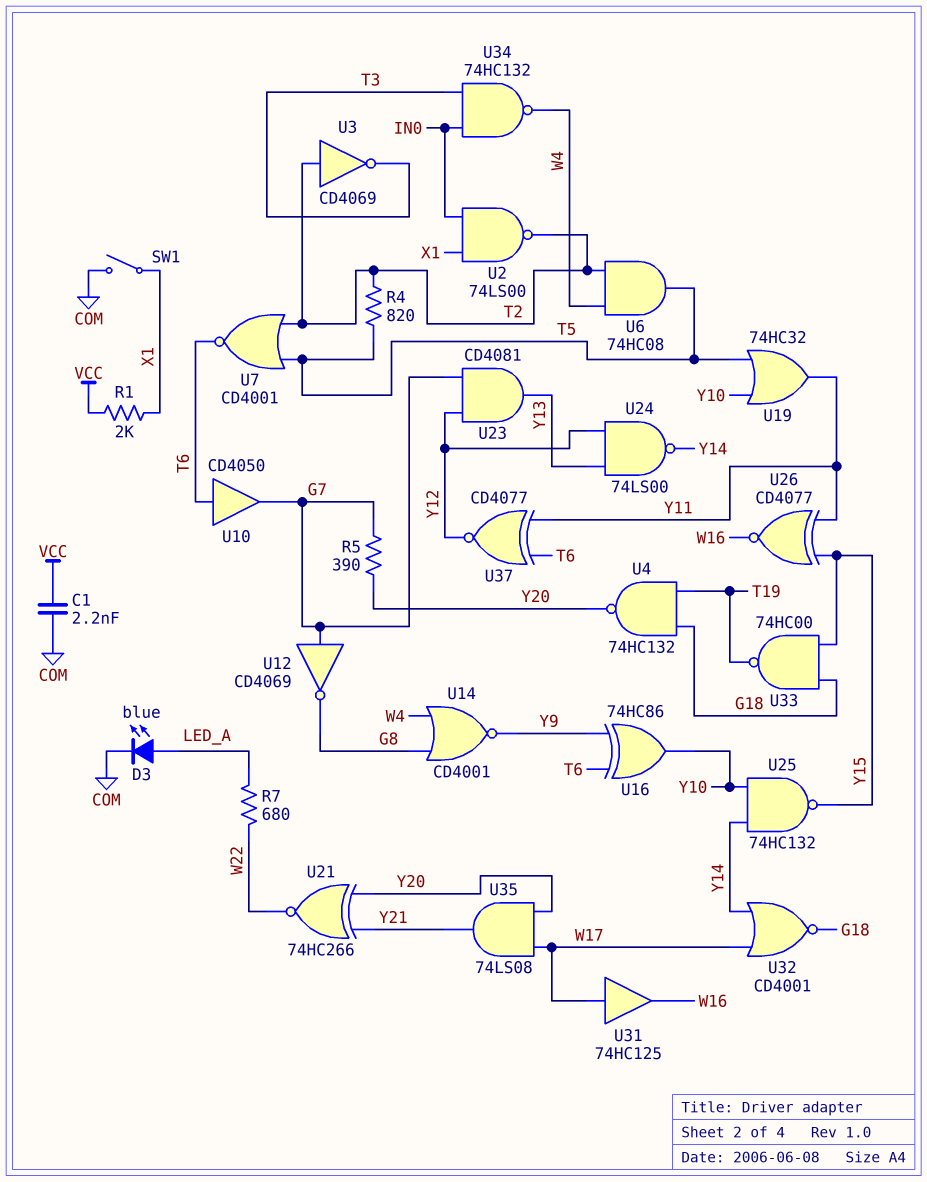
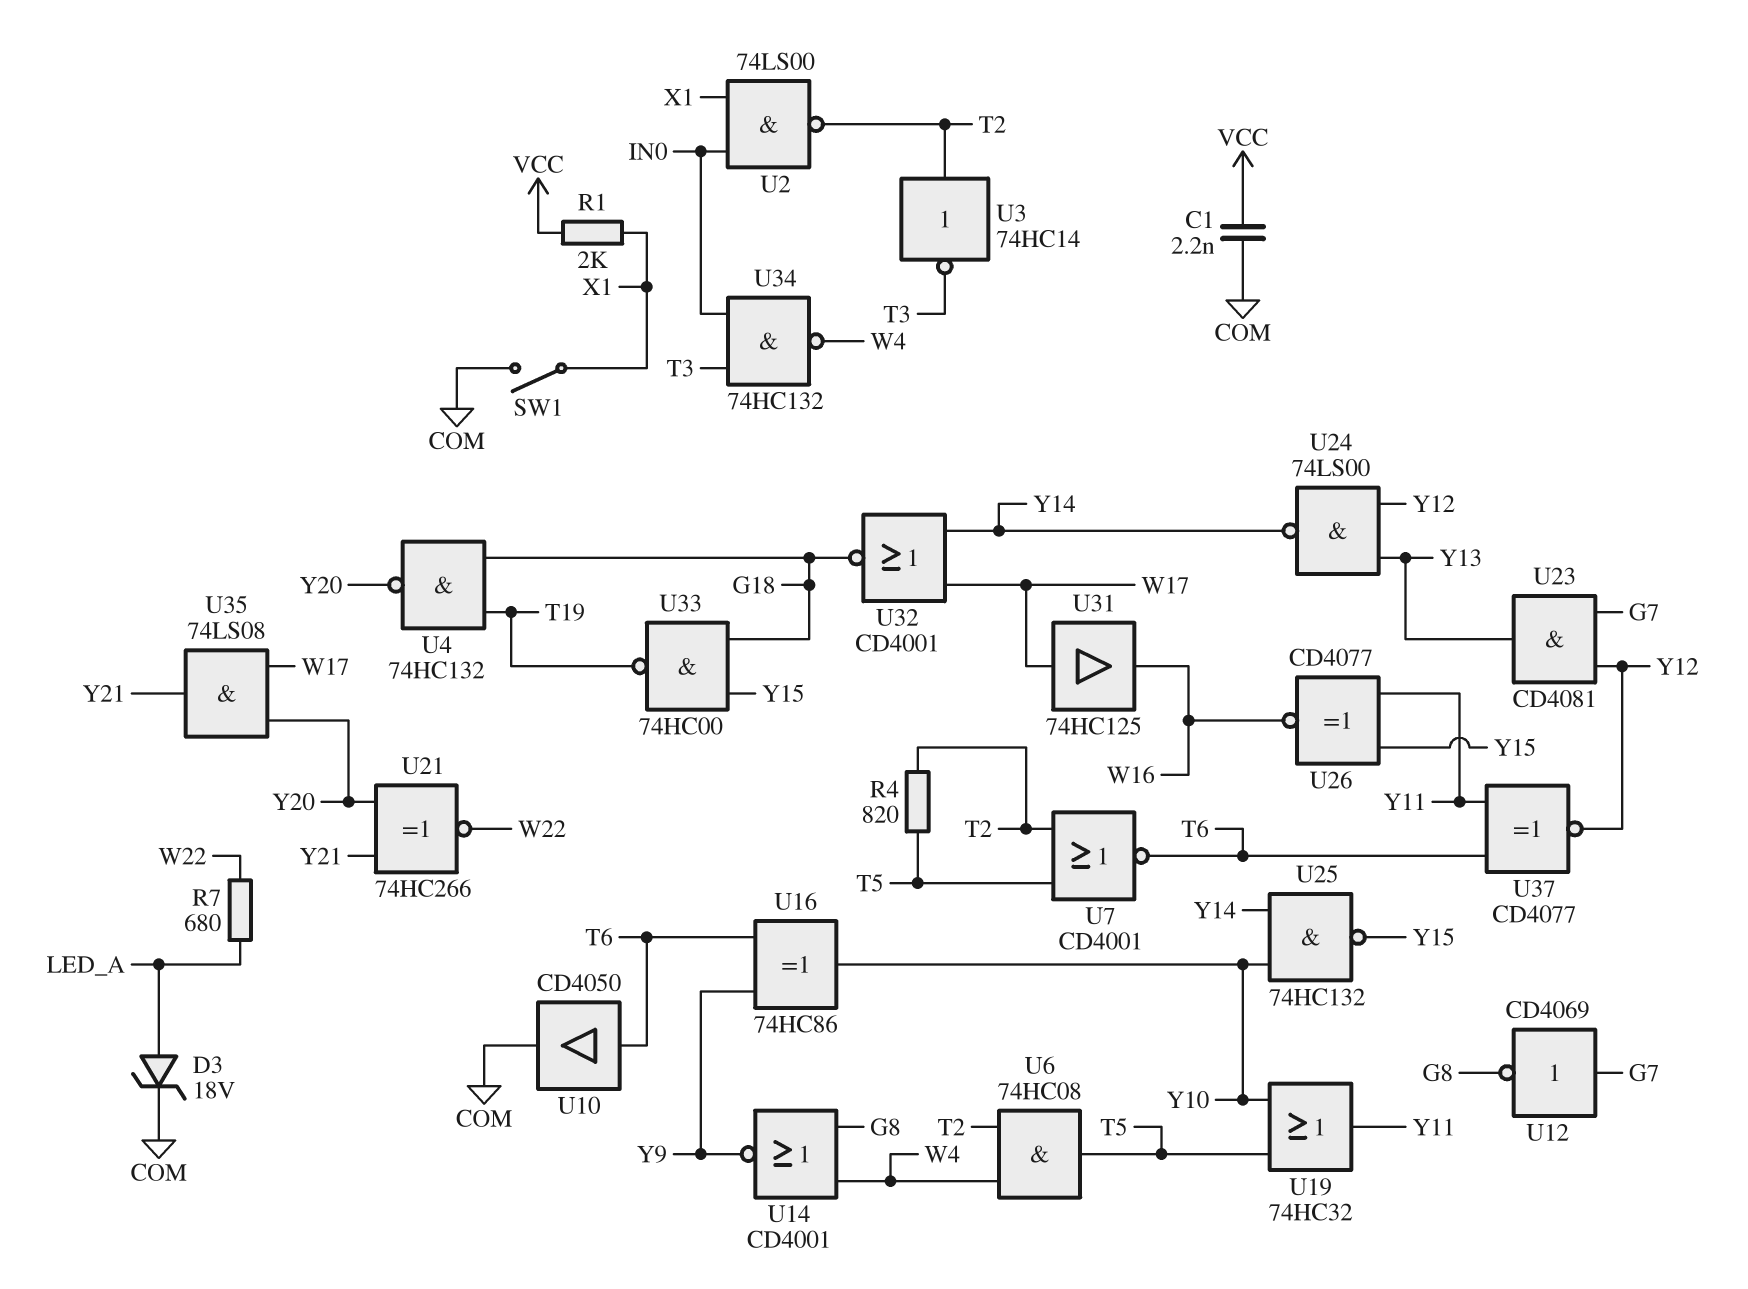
D3: LED blue (A LED_A, K COM) -> zener 18V (A LED_A, K COM)
R5: 390 (G7, Y20) -> none
U3: NOT CD4069 (in T2, out T3) -> NOT 74HC14 (in T2, out T3)
U10: buffer CD4050 (in T6, out G7) -> buffer CD4050 (in T6, out COM)

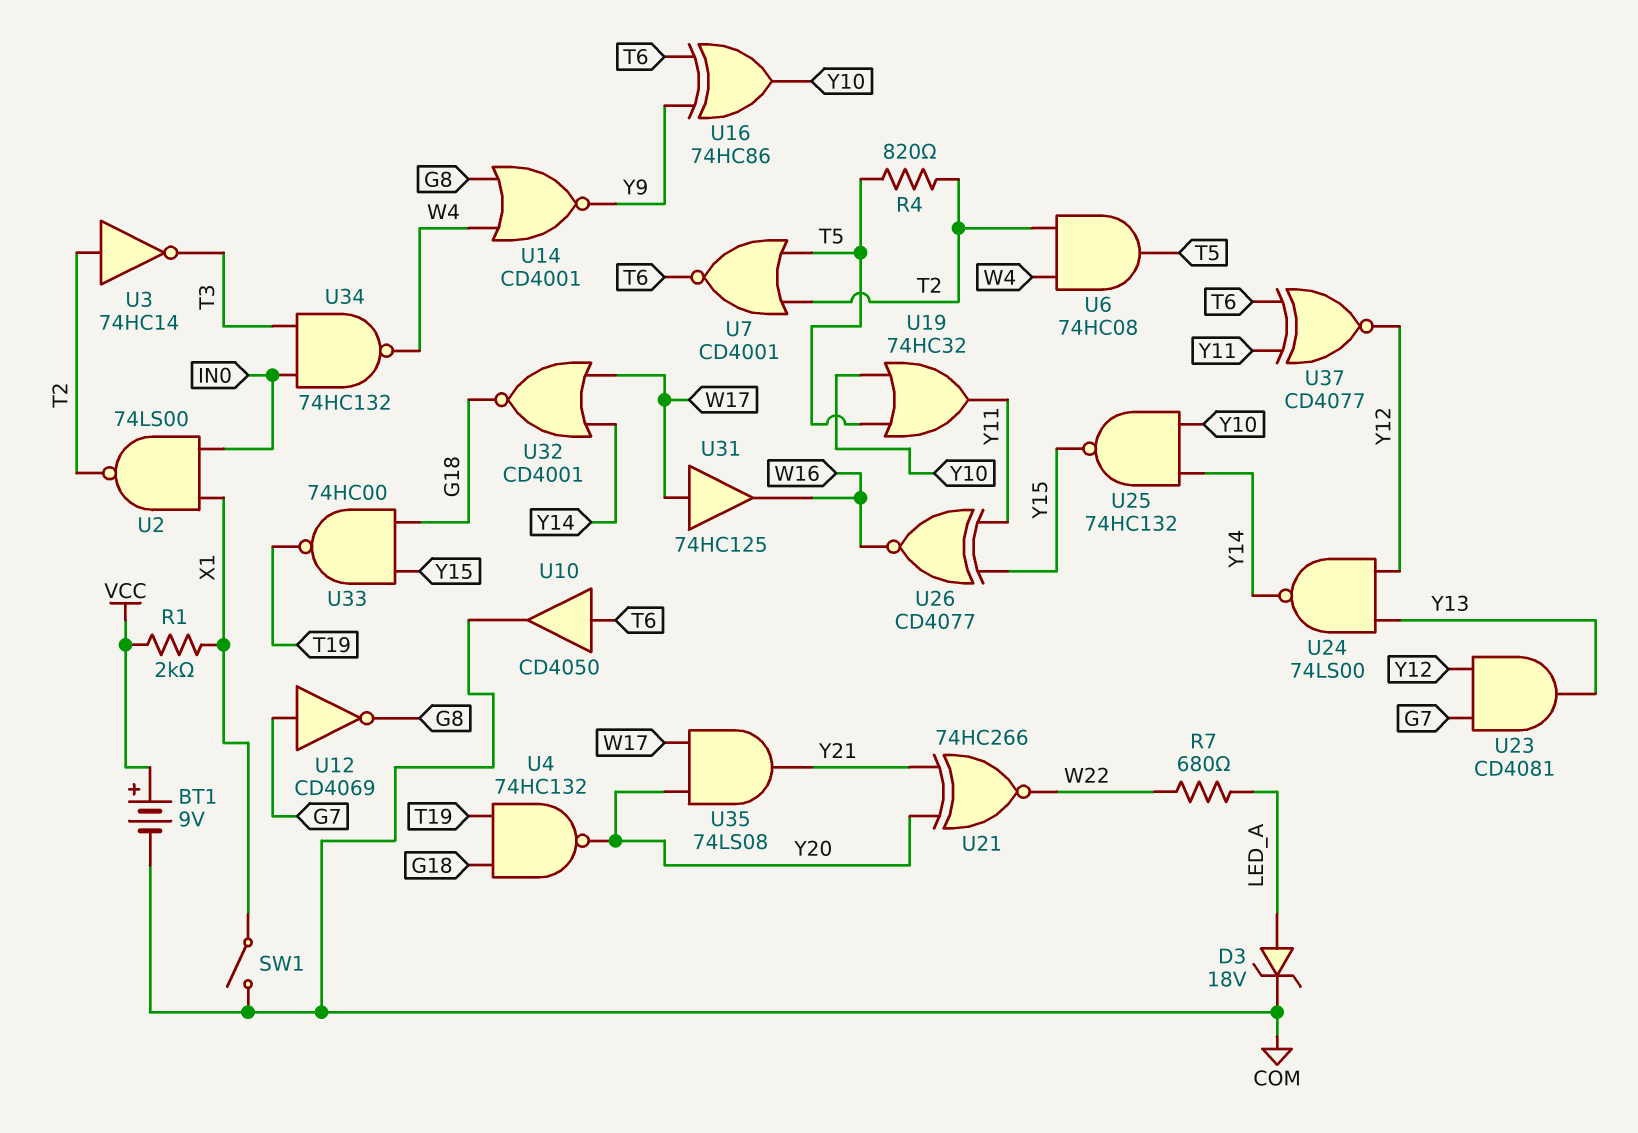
BT1: none -> 9V (plus VCC, minus COM)
C1: 2.2nF (COM, VCC) -> none

